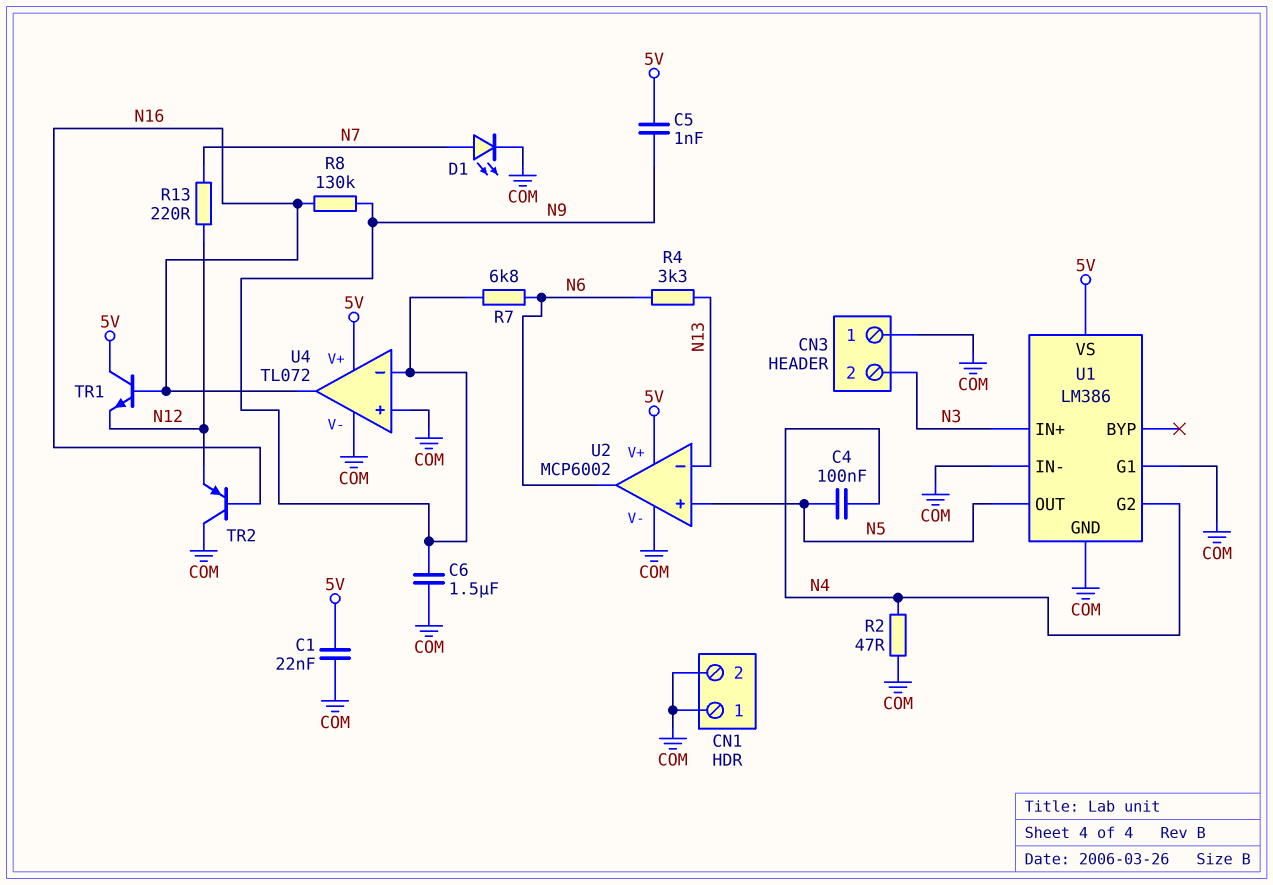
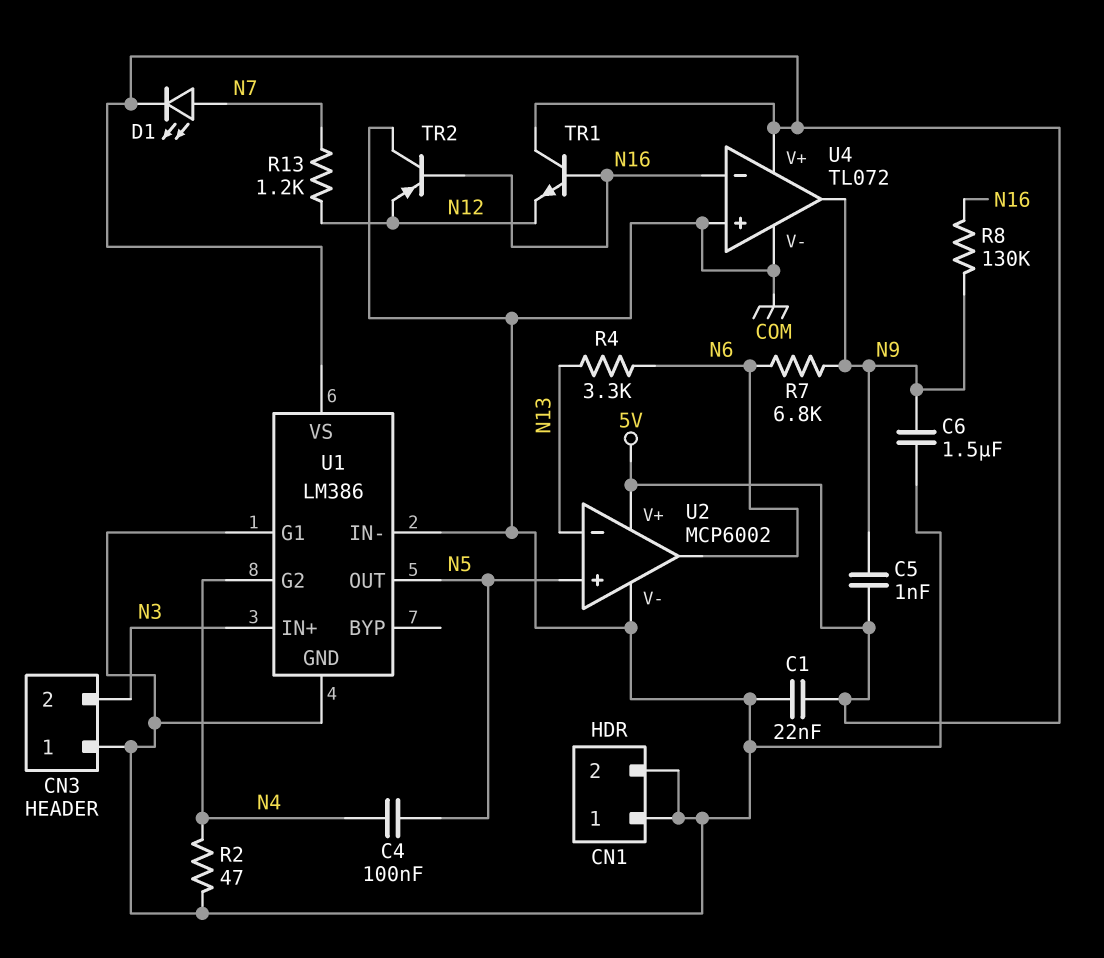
D1: LED (A N7, K COM) -> LED (A N7, K 5V)
R13: 220 (N7, N12) -> 1.2k (N7, N12)
U4 pin in-: N9 -> N16
U4 pin out: N16 -> N9

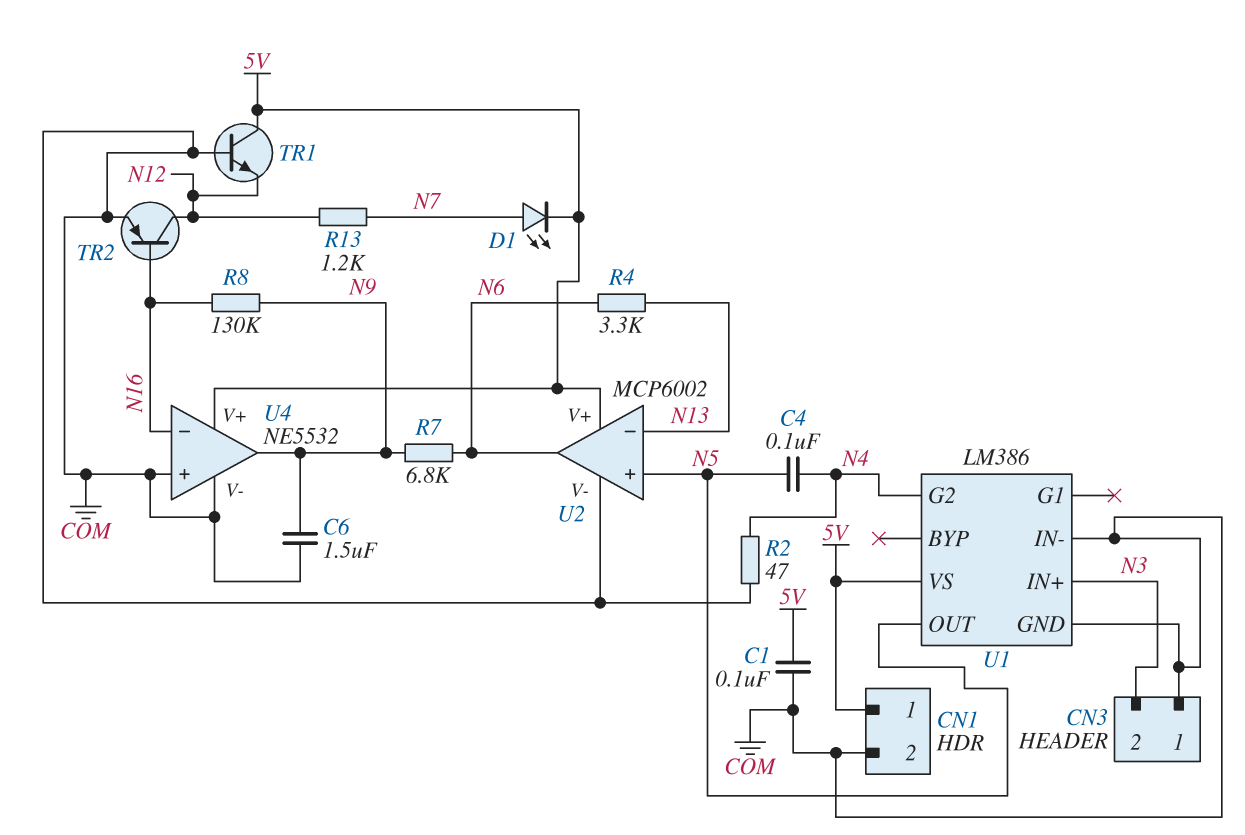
C1: 22nF (5V, COM) -> 100nF (5V, COM)
C5: 1nF (5V, N9) -> none
CN1 pin 1: COM -> 5V
TR1: NPN (B N16, C 5V, E N12) -> NPN (B COM, C 5V, E N12)
TR2: PNP (B N16, C COM, E N12) -> PNP (B N16, C N12, E COM)
U1 pin G1: COM -> none
U4: TL072 -> NE5532

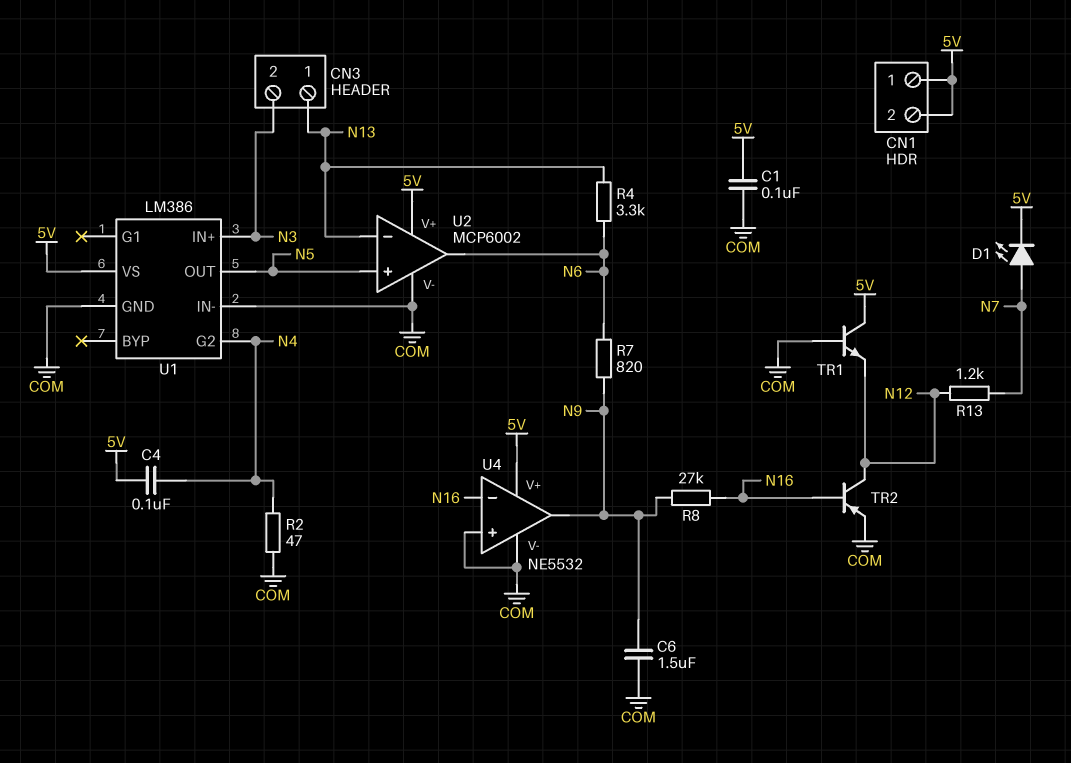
C4: 100nF (N4, N5) -> 100nF (5V, N4)
CN1 pin 2: COM -> 5V
CN3 pin 1: COM -> N13
R7: 6.8k (N6, N9) -> 820 (N6, N9)
R8: 130k (N9, N16) -> 27k (N9, N16)

